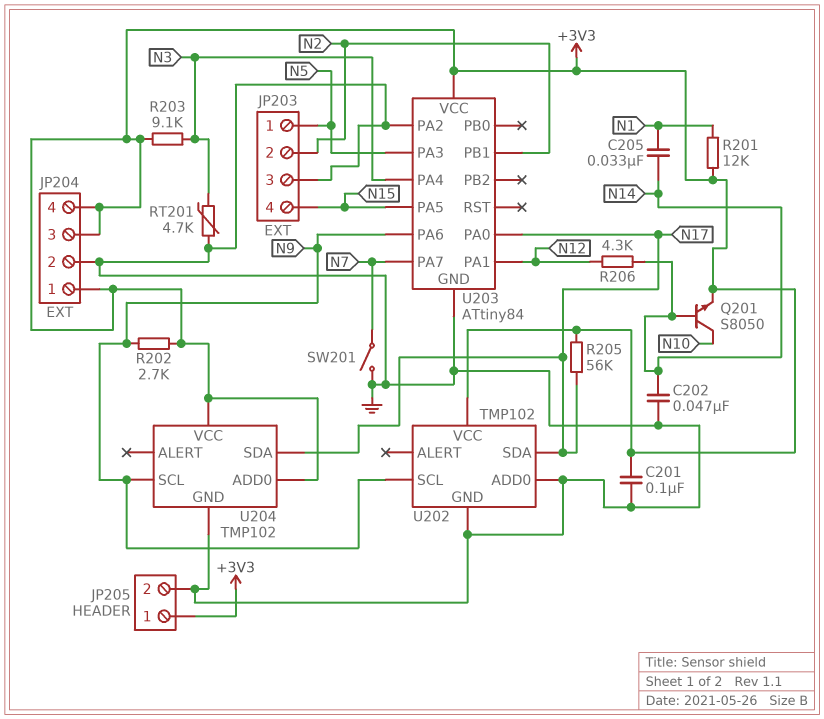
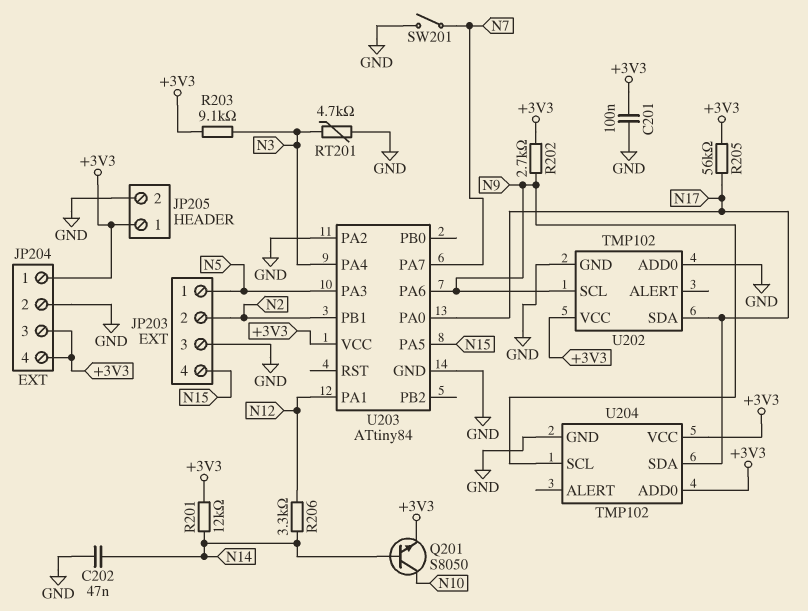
C205: 33nF (N1, N14) -> none
R201: 12k (+3V3, N1) -> 12k (+3V3, N14)
R206: 4.3k (N12, N14) -> 3.3k (N12, N14)

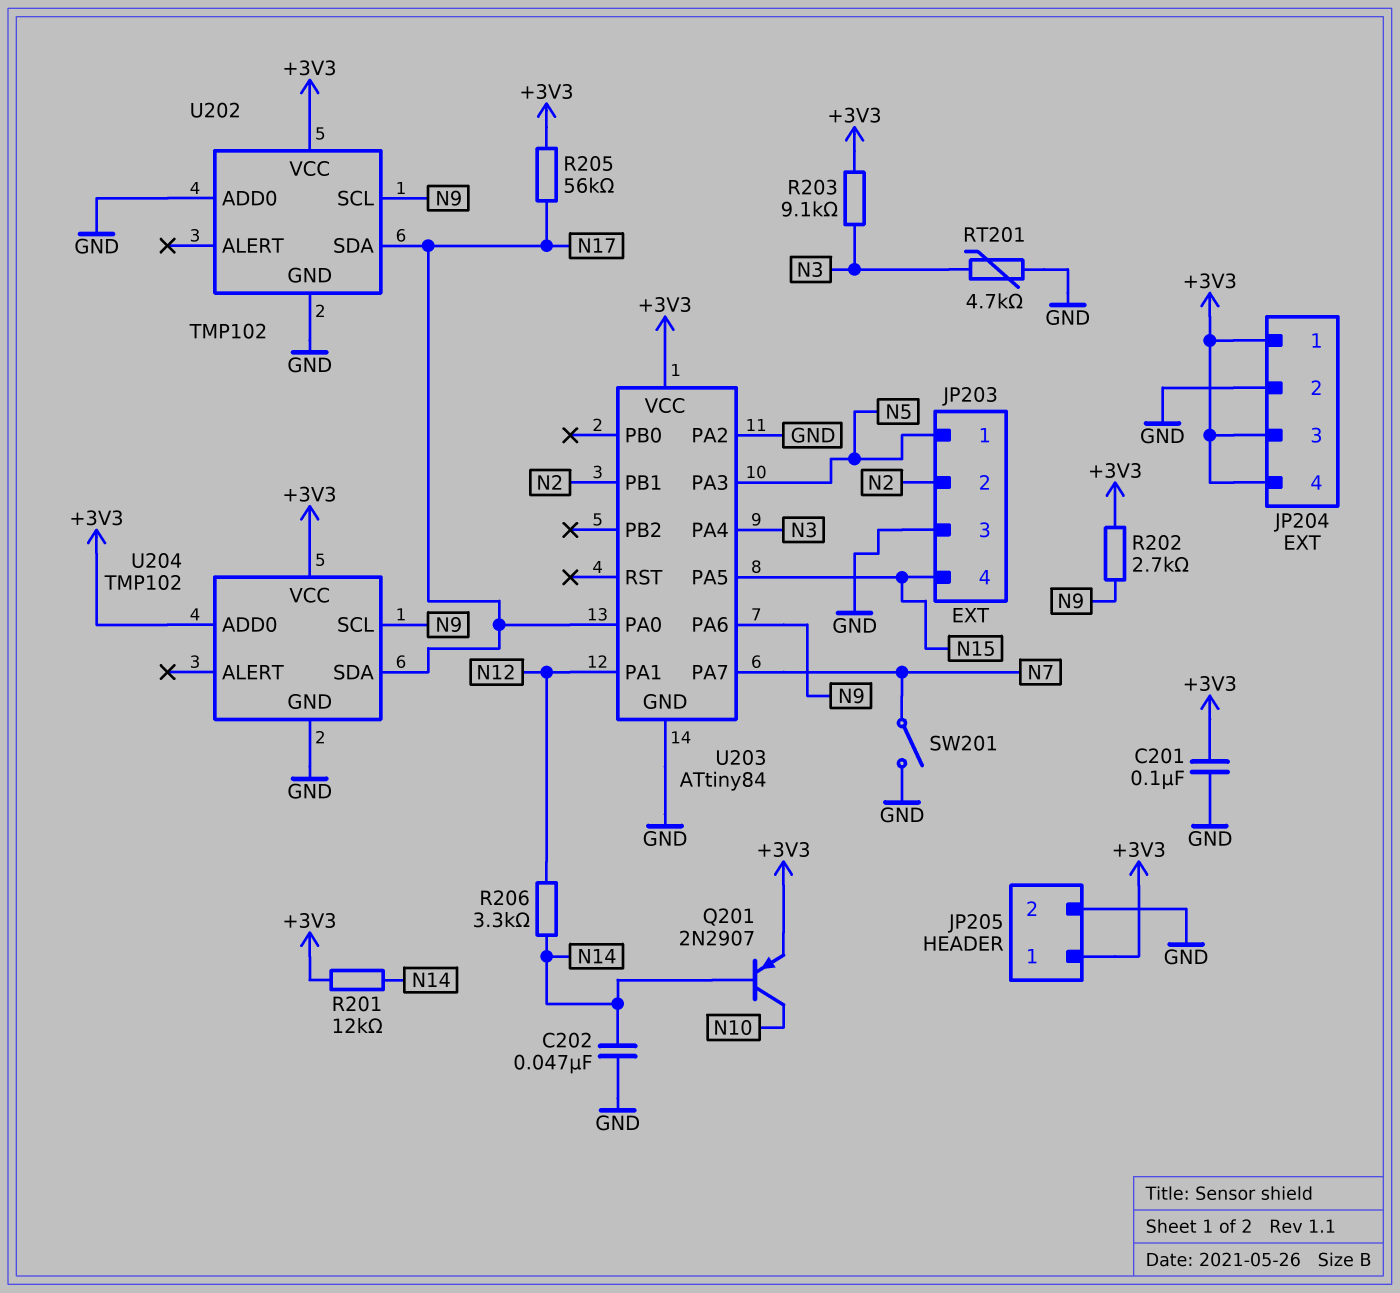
Q201: NPN S8050 (B N14, C N10, E +3V3) -> PNP 2N2907 (B N14, C N10, E +3V3)

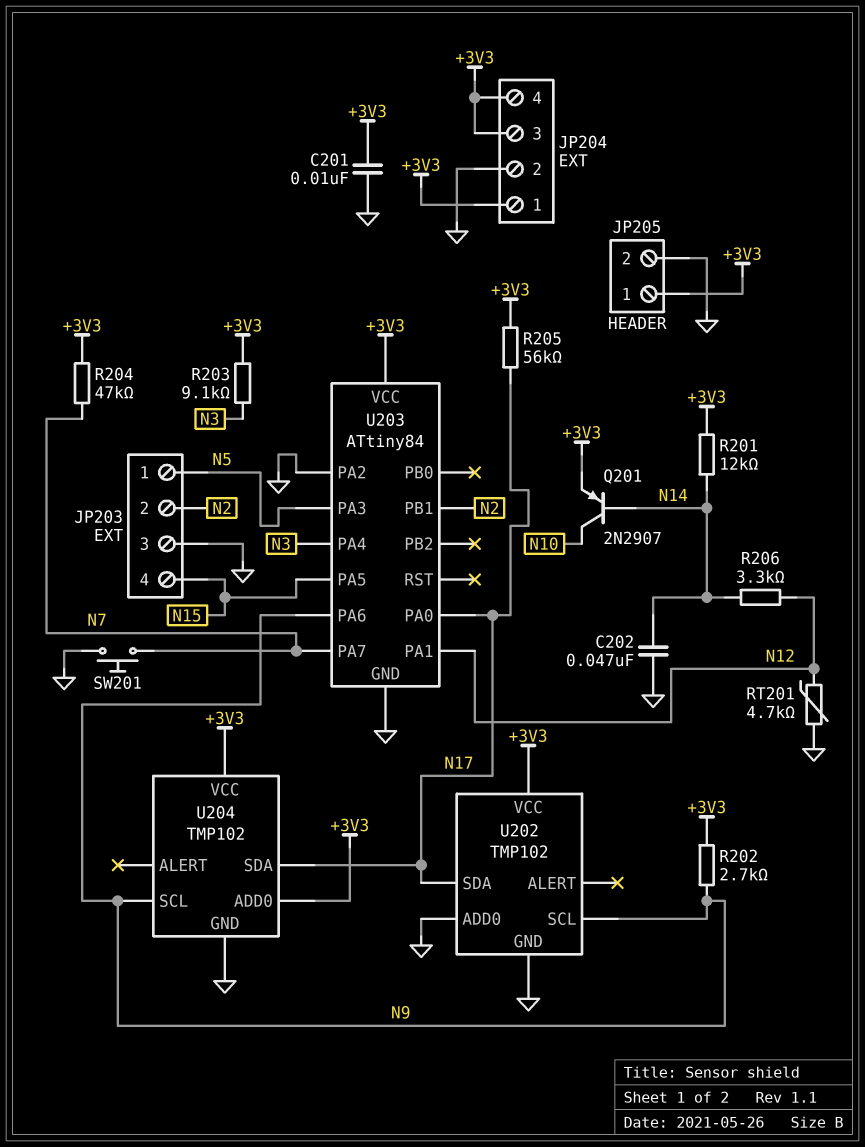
C201: 100nF (+3V3, GND) -> 10nF (+3V3, GND)
R204: none -> 47k (+3V3, N7)
RT201: 4.7k (GND, N3) -> 4.7k (GND, N12)
SW201: switch (GND, N7) -> button (GND, N7)

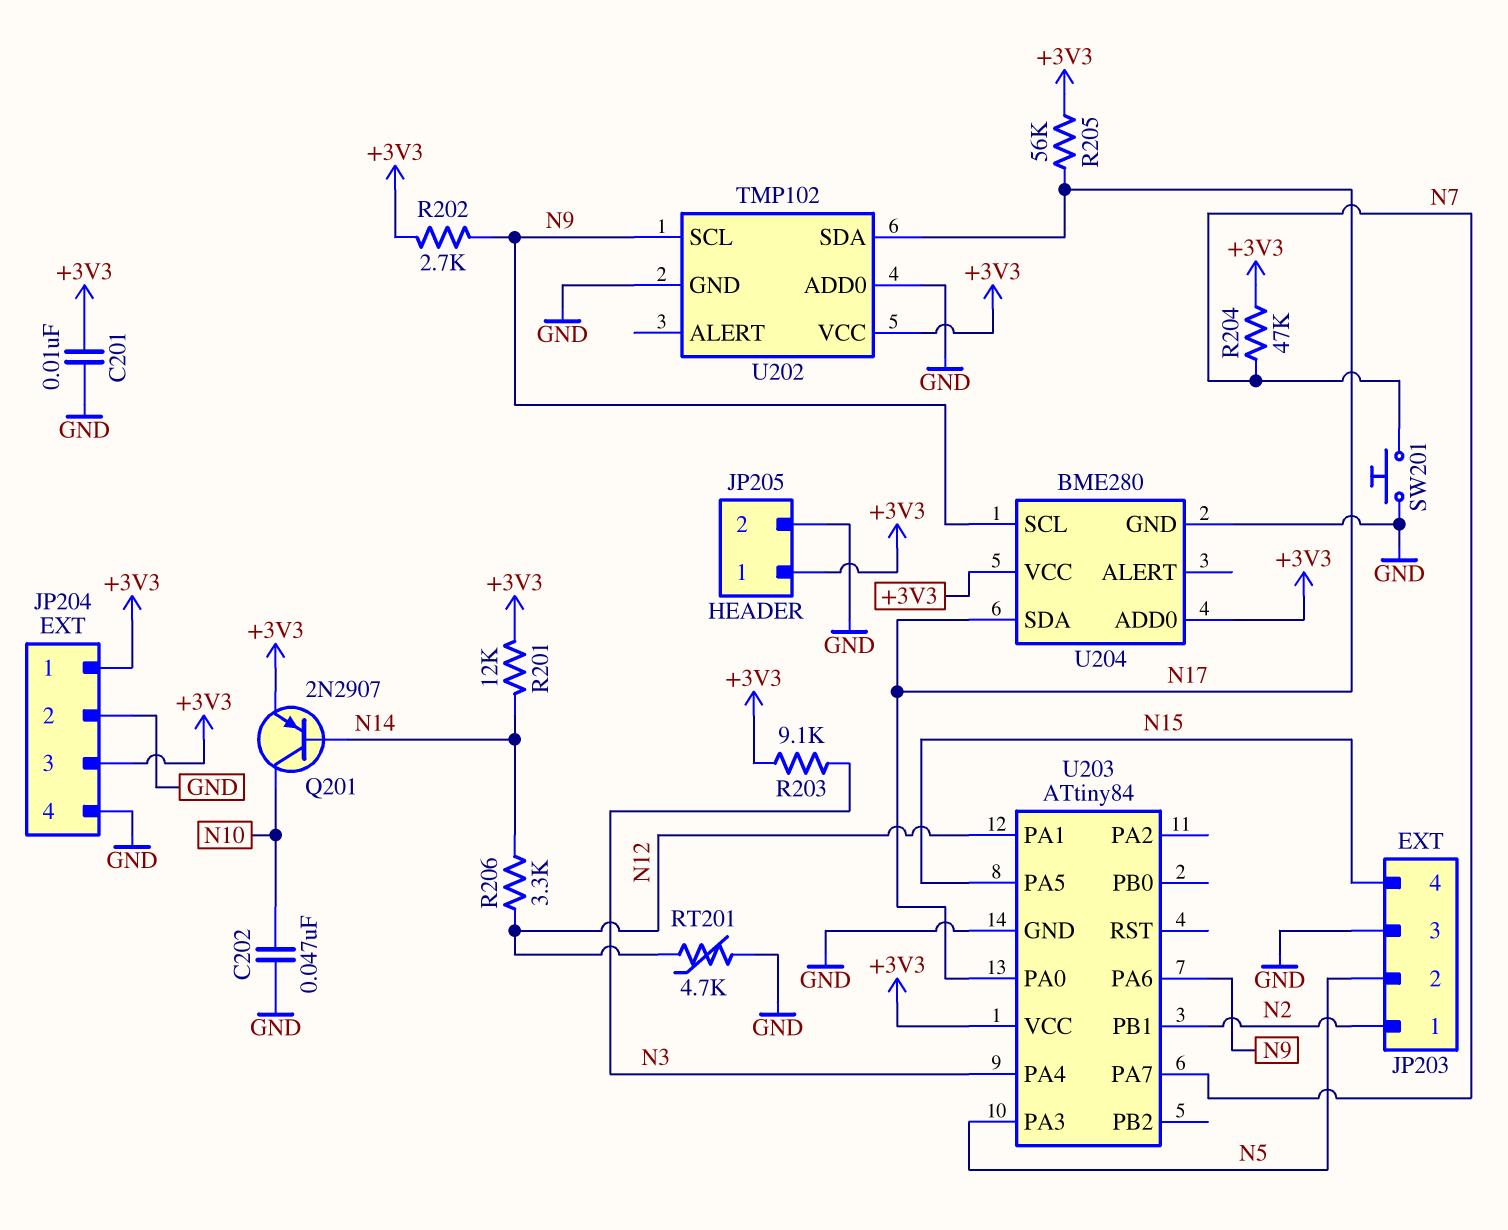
C202: 47nF (GND, N14) -> 47nF (GND, N10)
JP203 pin 1: N5 -> N2
JP203 pin 2: N2 -> N5
JP204 pin 4: +3V3 -> GND
U203 pin PA2: GND -> none
U204: TMP102 -> BME280

